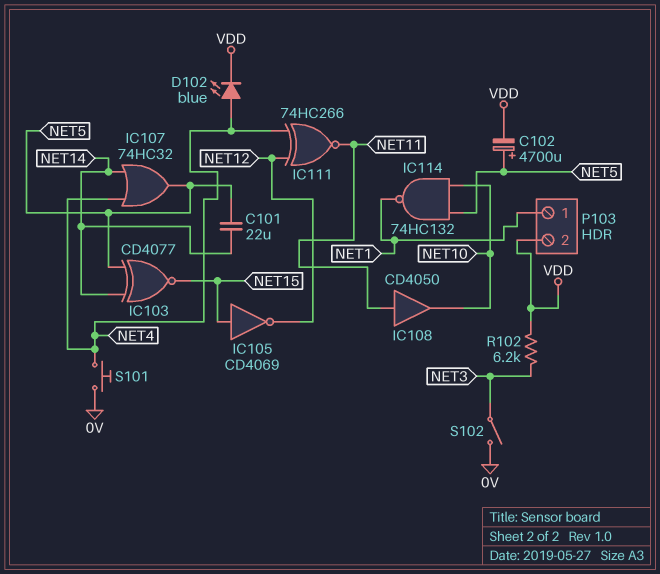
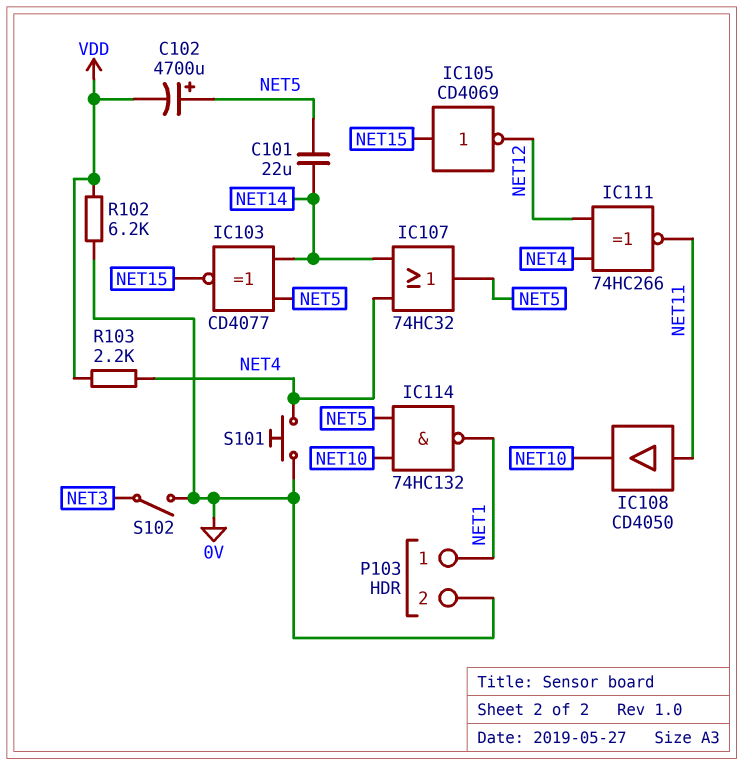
D102: LED blue (A NET4, K VDD) -> none
P103 pin 2: VDD -> 0V
R102: 6.2k (NET3, VDD) -> 6.2k (0V, VDD)
R103: none -> 2.2k (NET4, VDD)

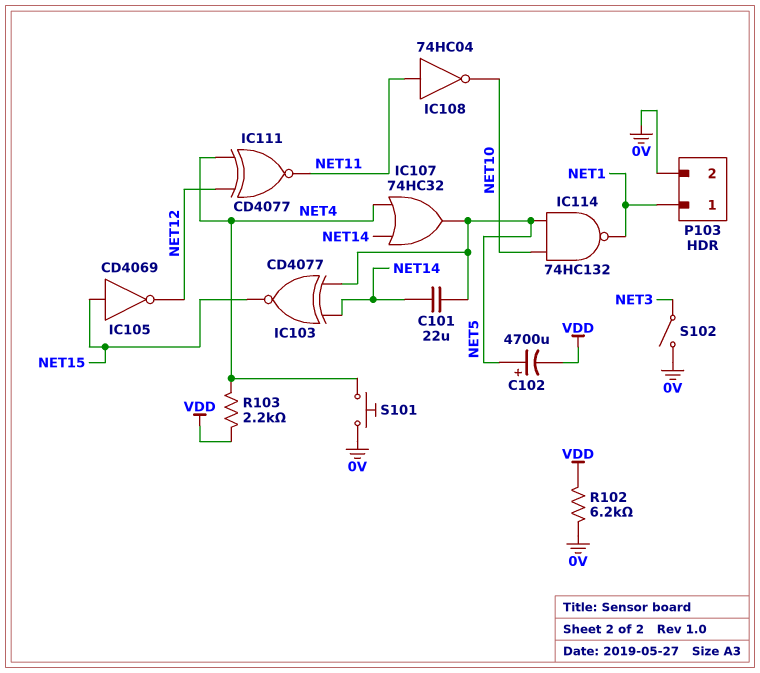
IC108: buffer CD4050 (in NET11, out NET10) -> NOT 74HC04 (in NET11, out NET10)
IC111: XNOR 74HC266 (in NET4, in NET12, out NET11) -> XNOR CD4077 (in NET4, in NET12, out NET11)

